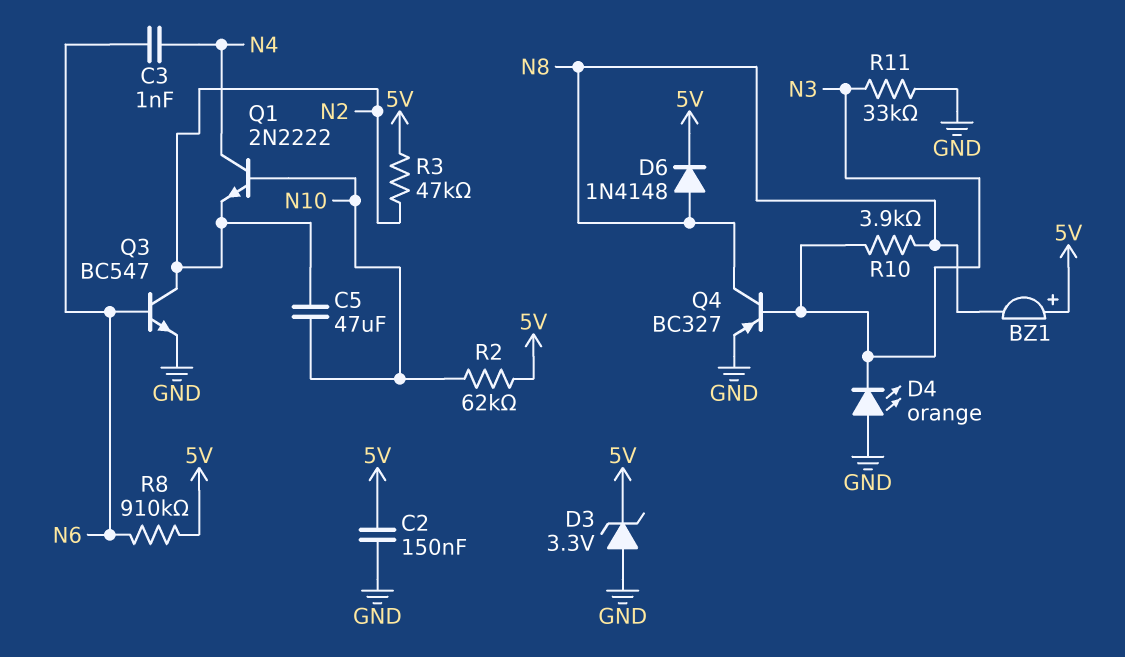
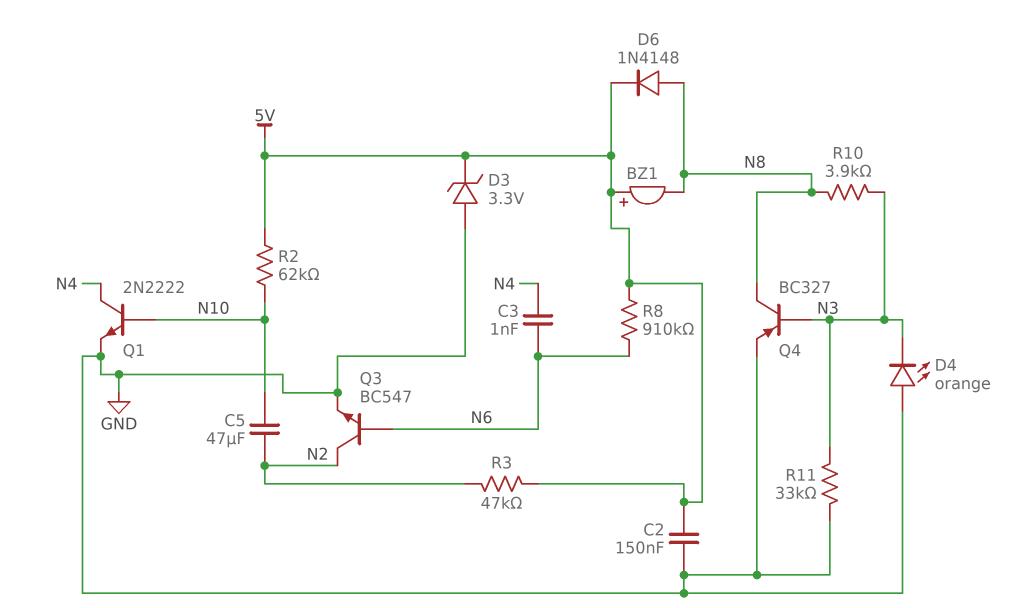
Q1: NPN 2N2222 (B N10, C N4, E N2) -> NPN 2N2222 (B N10, C N4, E GND)

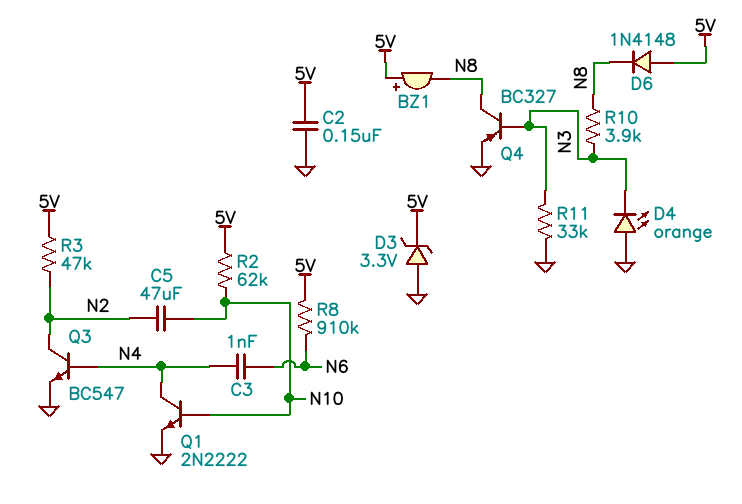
D6: diode 1N4148 (A N8, K 5V) -> diode 1N4148 (A 5V, K N8)
Q3: NPN BC547 (B N6, C N2, E GND) -> NPN BC547 (B N4, C N2, E GND)

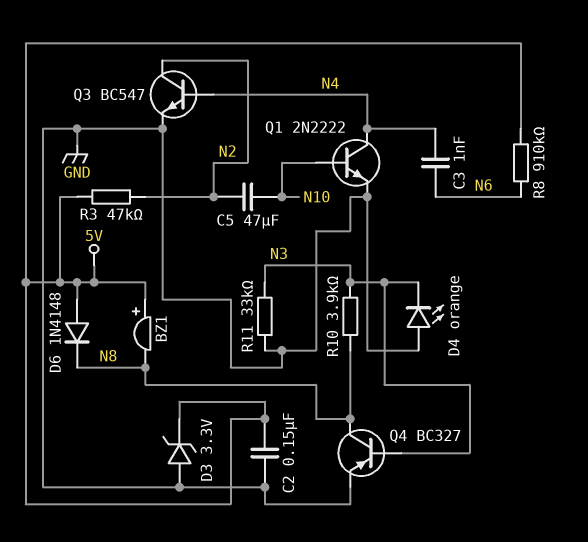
R2: 62k (5V, N10) -> none

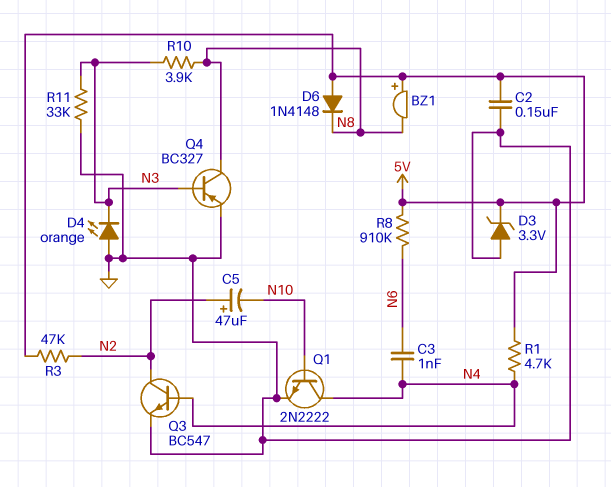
C5: 47uF (N2, N10) -> 47uF (plus N2, minus N10)
R1: none -> 4.7k (5V, N4)

